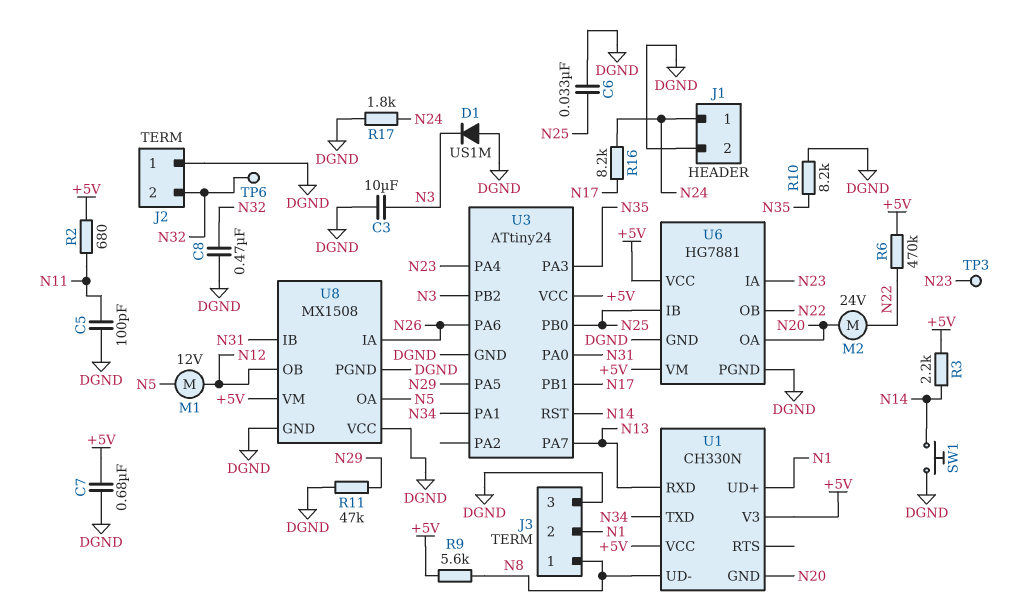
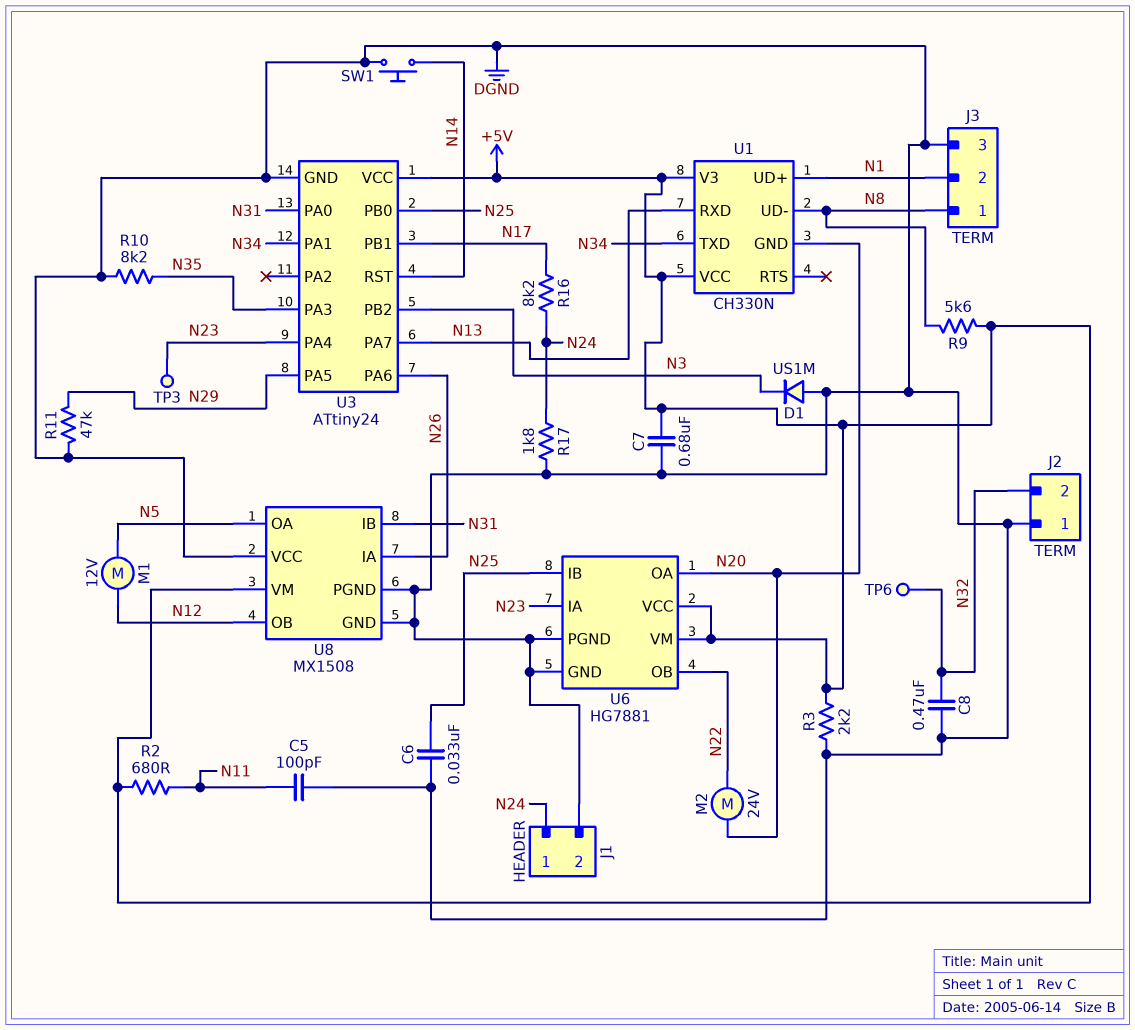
C3: 10uF (DGND, N3) -> none
R3: 2.2k (+5V, N14) -> 2.2k (+5V, DGND)
R6: 470k (+5V, N22) -> none

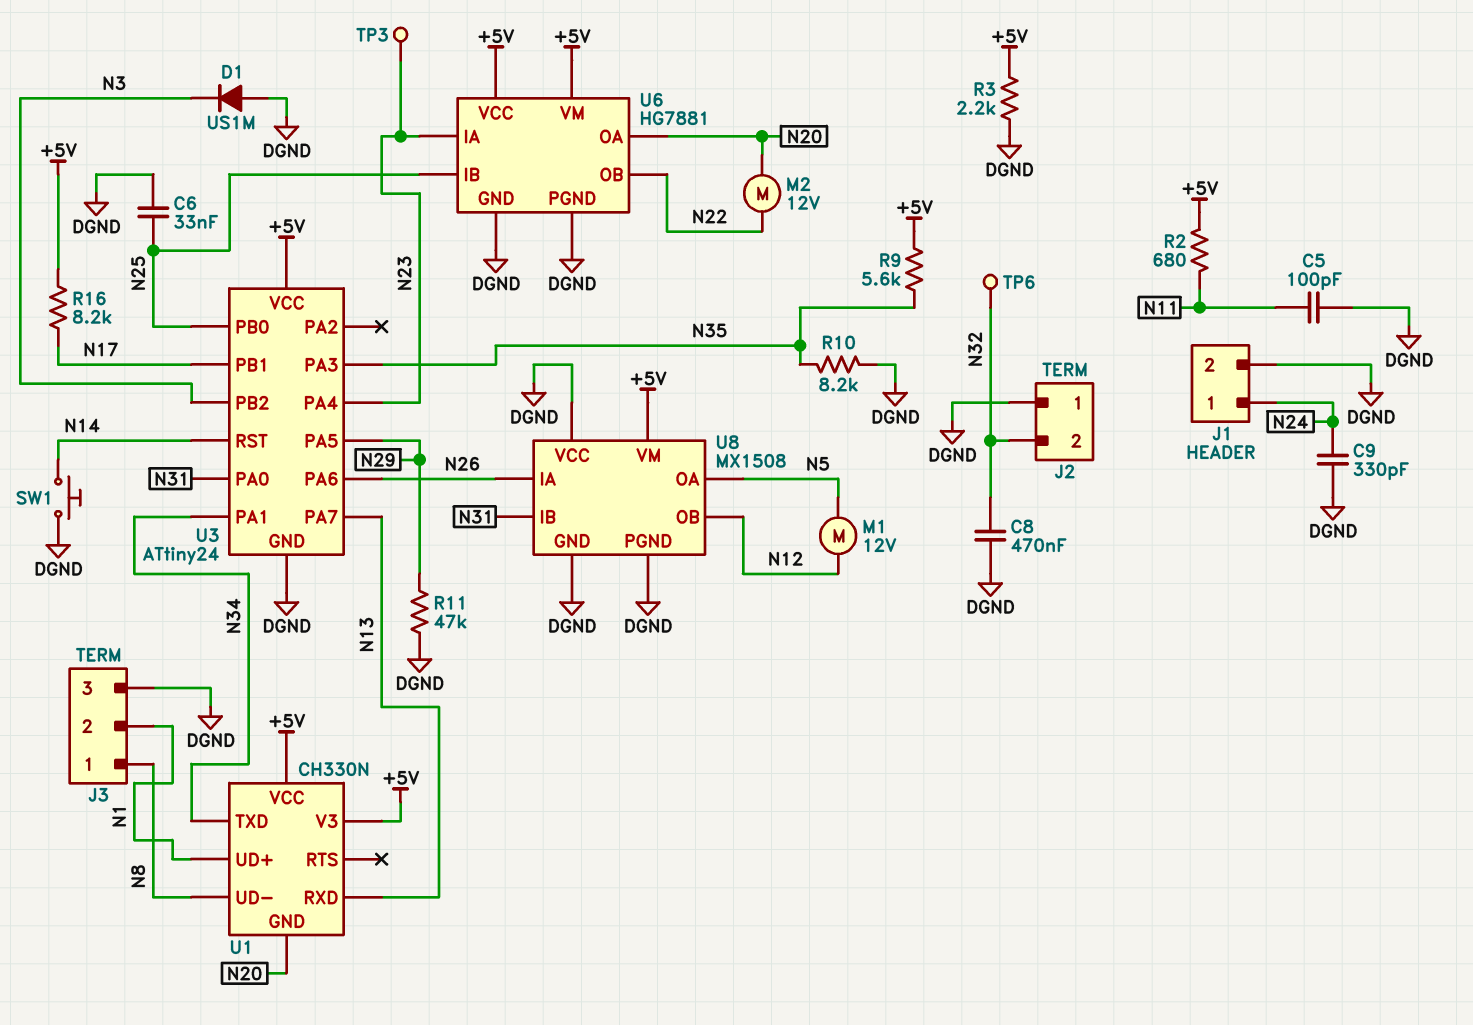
C7: 680nF (+5V, DGND) -> none
C9: none -> 330pF (DGND, N24)
M2: motor 24V (N20, N22) -> motor 12V (N20, N22)
R9: 5.6k (+5V, N8) -> 5.6k (+5V, N35)
R16: 8.2k (N17, N24) -> 8.2k (+5V, N17)
R17: 1.8k (DGND, N24) -> none

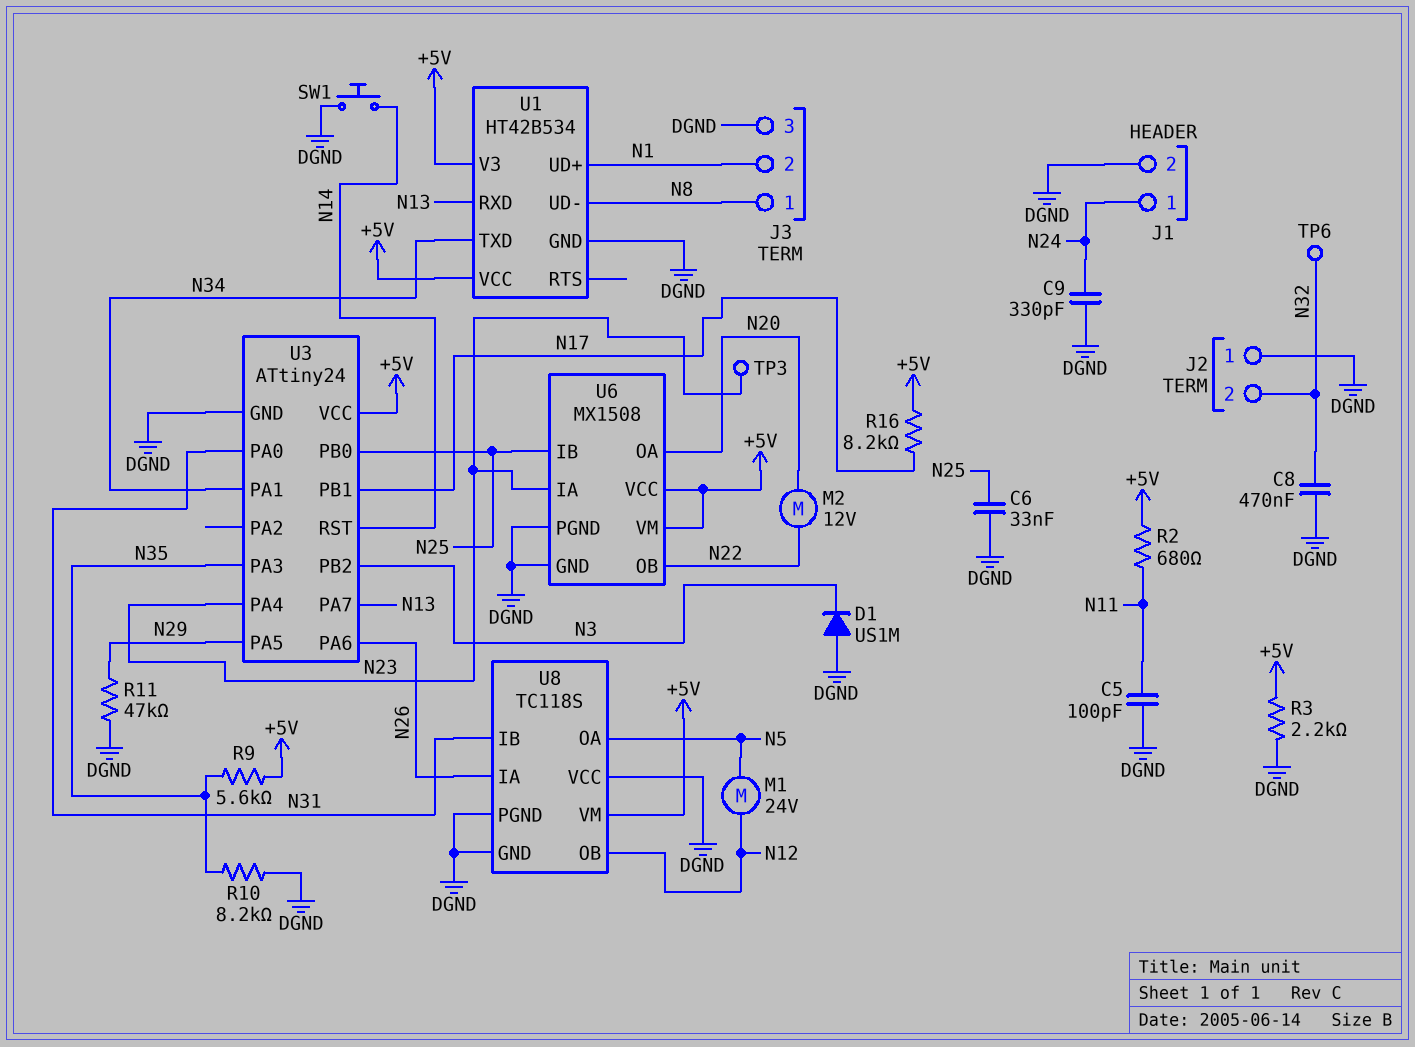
M1: motor 12V (N5, N12) -> motor 24V (N5, N12)
U1: CH330N -> HT42B534
U1 pin GND: N20 -> DGND
U6: HG7881 -> MX1508
U8: MX1508 -> TC118S

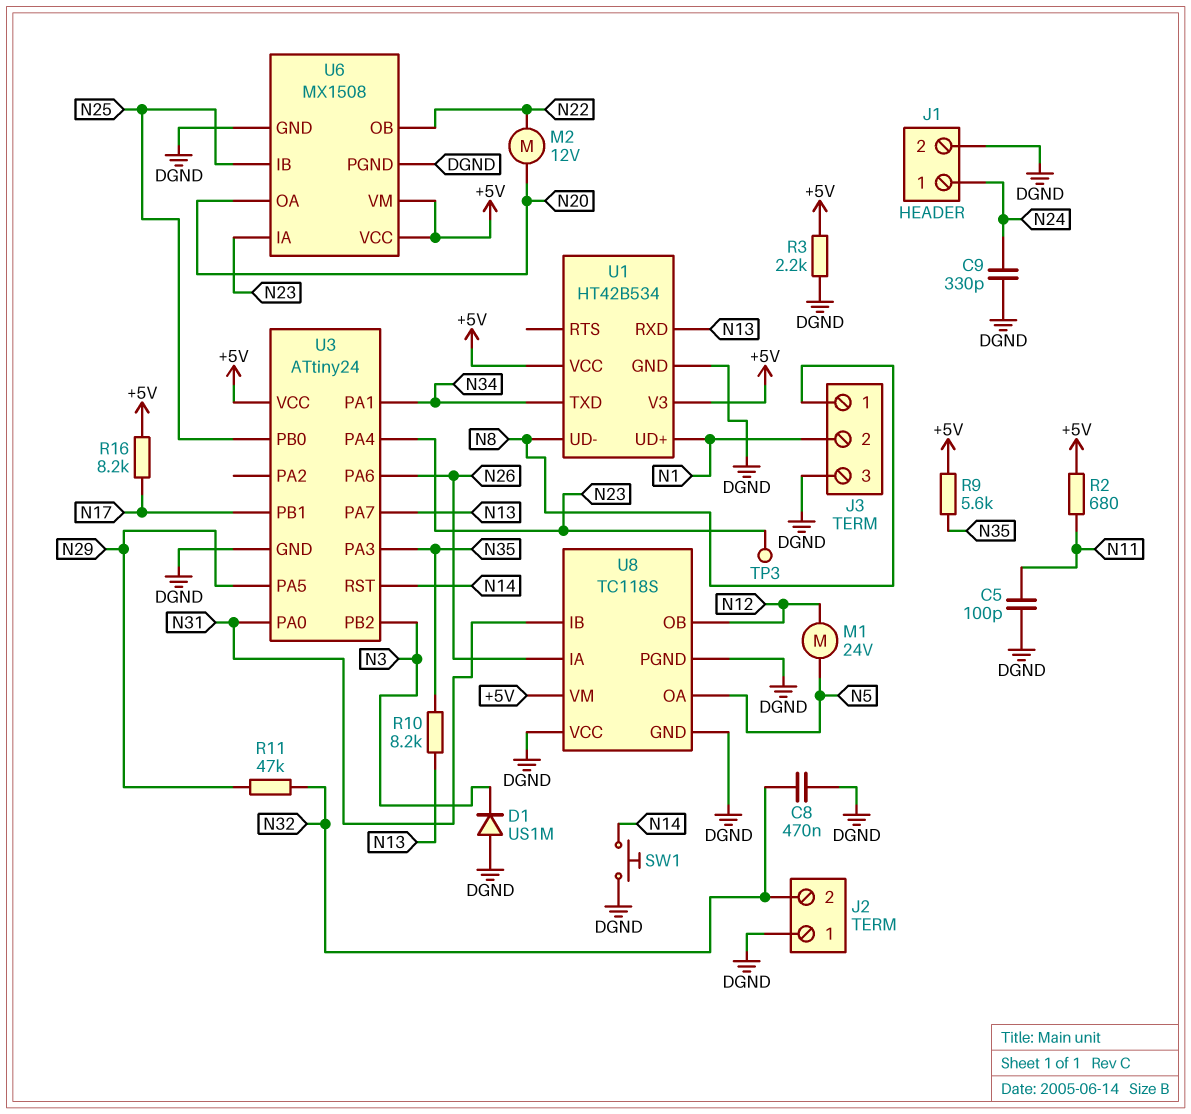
C6: 33nF (DGND, N25) -> none
R10: 8.2k (DGND, N35) -> 8.2k (N13, N35)
R11: 47k (DGND, N29) -> 47k (N29, N32)
TP6: test point (N32) -> none

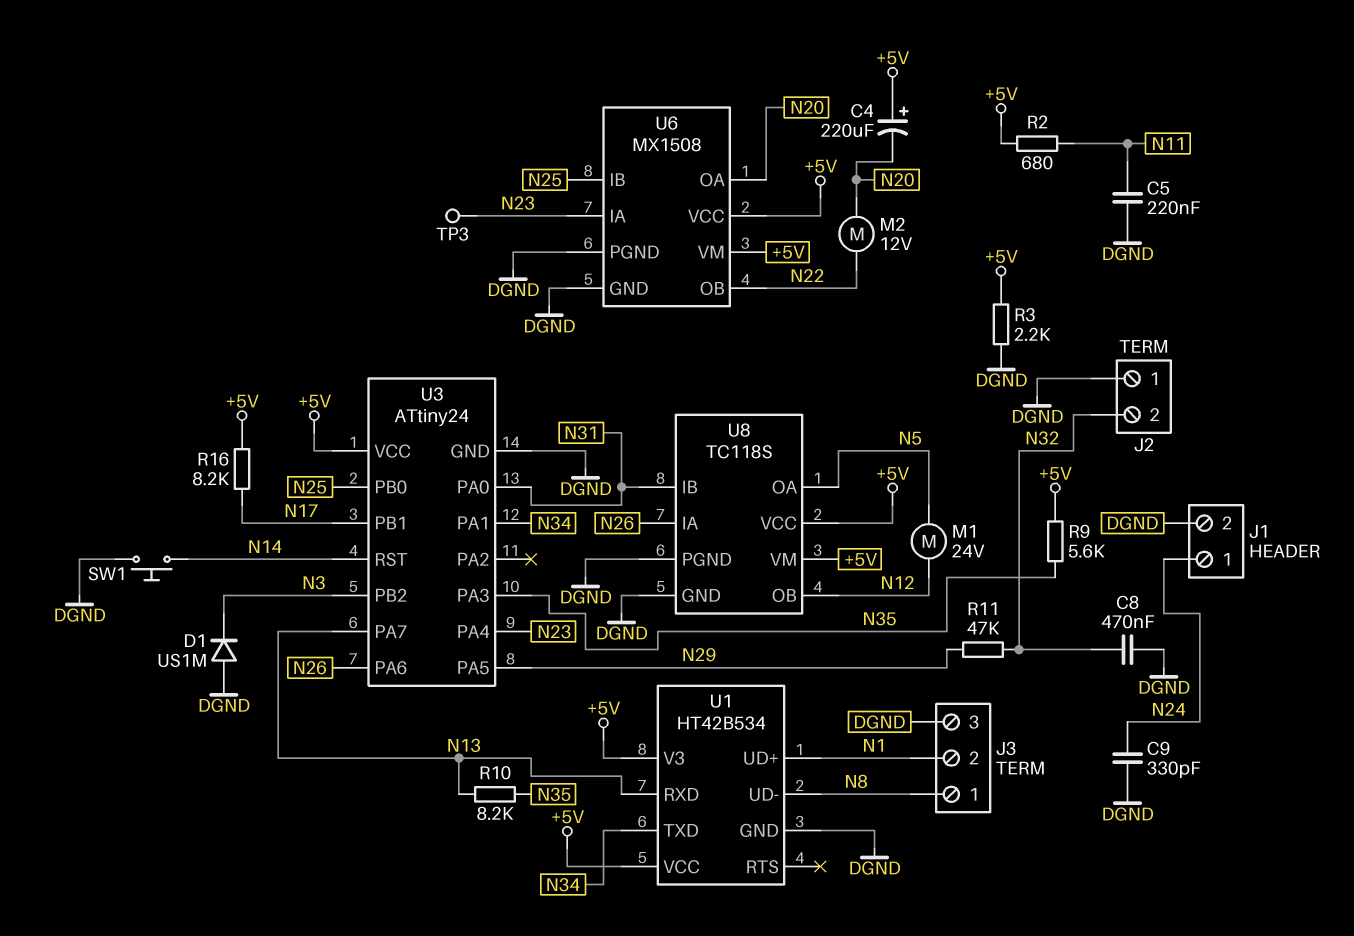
C4: none -> 220uF (plus +5V, minus N20)
C5: 100pF (DGND, N11) -> 220nF (DGND, N11)
U8 pin VCC: DGND -> +5V

